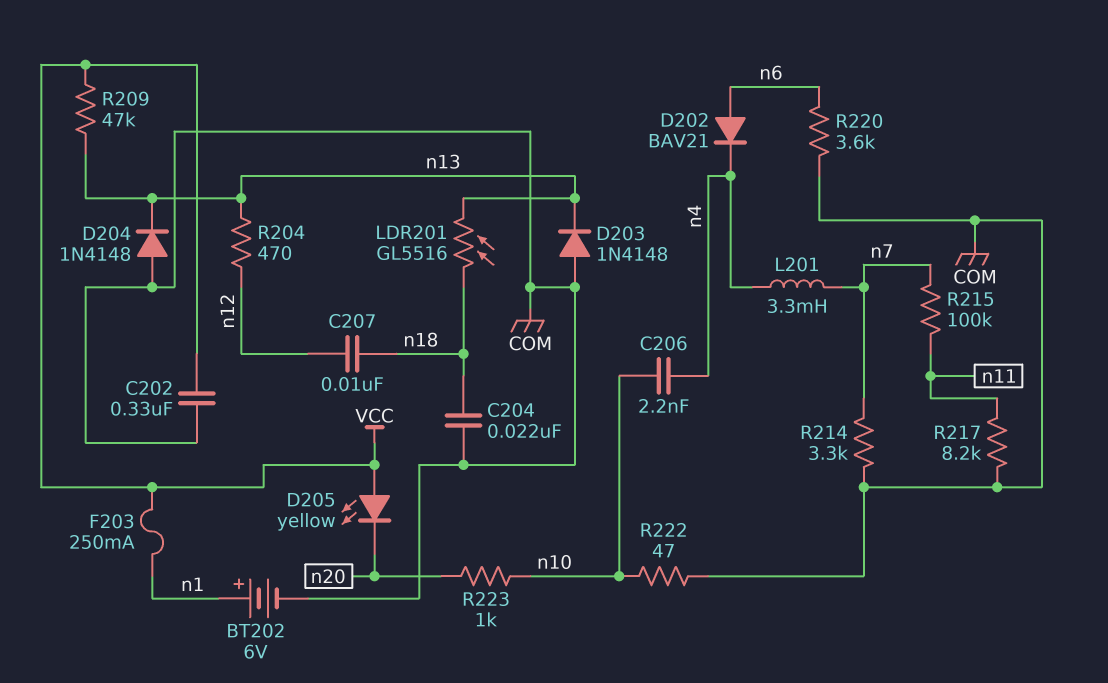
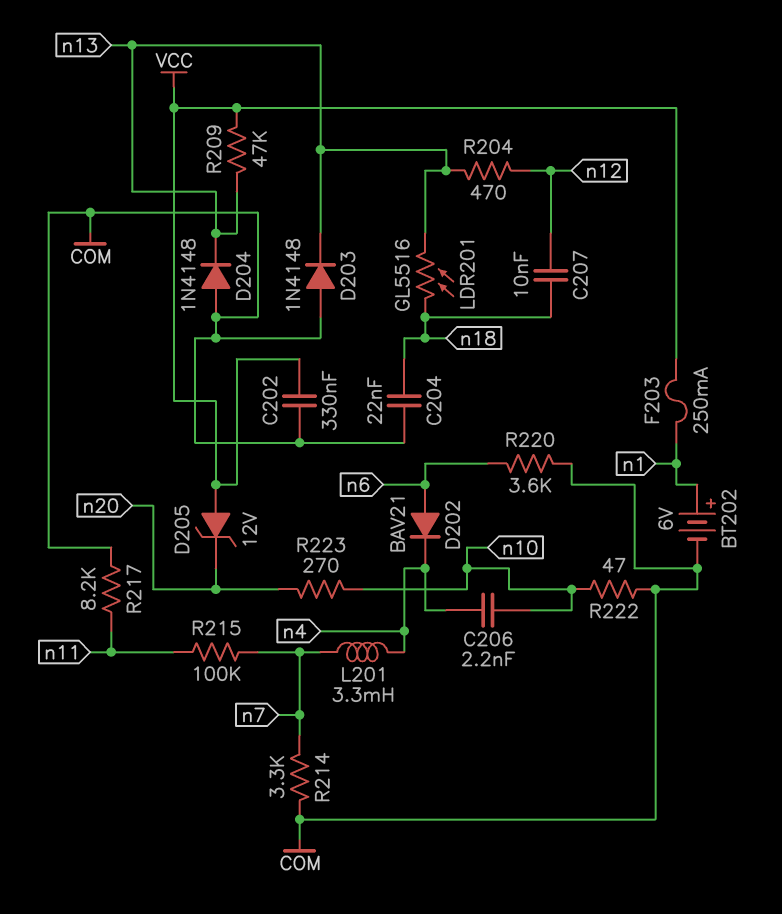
D205: LED yellow (A VCC, K n20) -> zener 12V (A VCC, K n20)
R223: 1k (n10, n20) -> 270 (n10, n20)

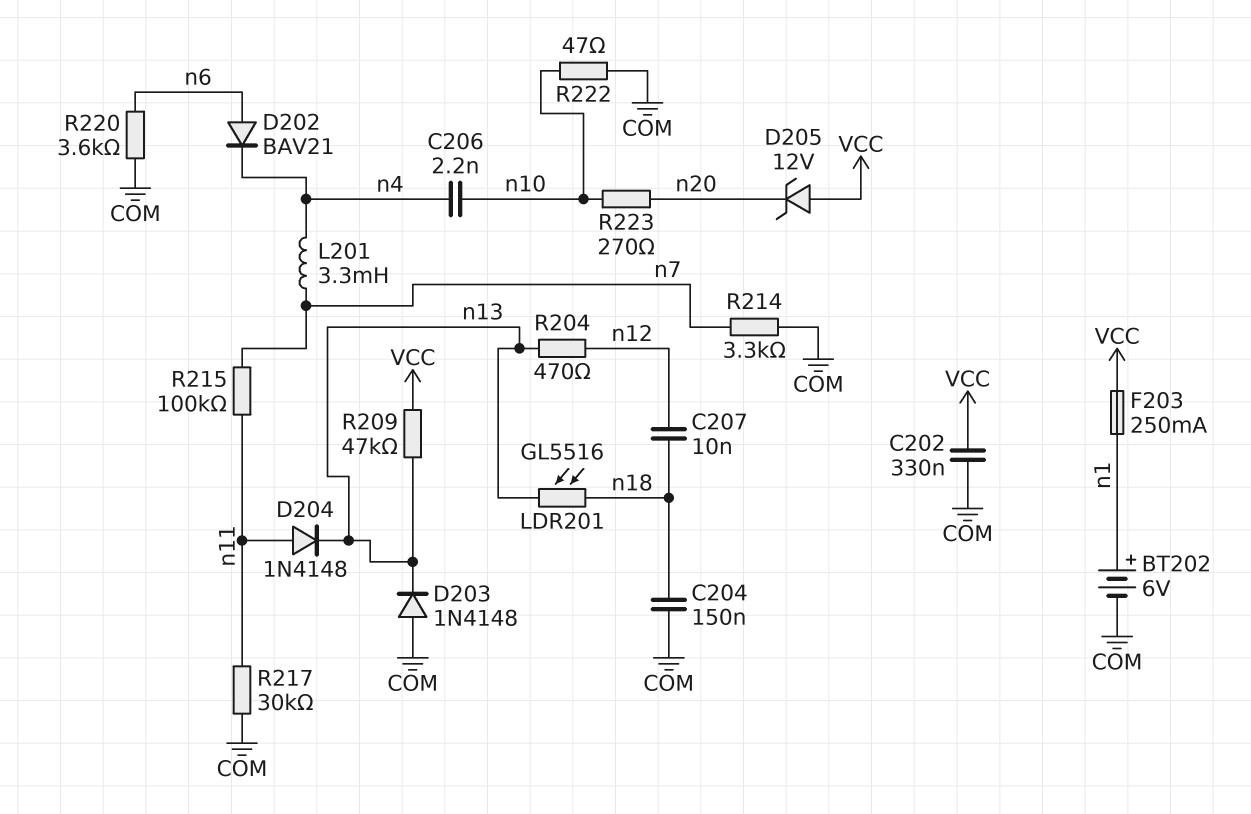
C204: 22nF (COM, n18) -> 150nF (COM, n18)
D204: diode 1N4148 (A COM, K n13) -> diode 1N4148 (A n11, K n13)
R217: 8.2k (COM, n11) -> 30k (COM, n11)

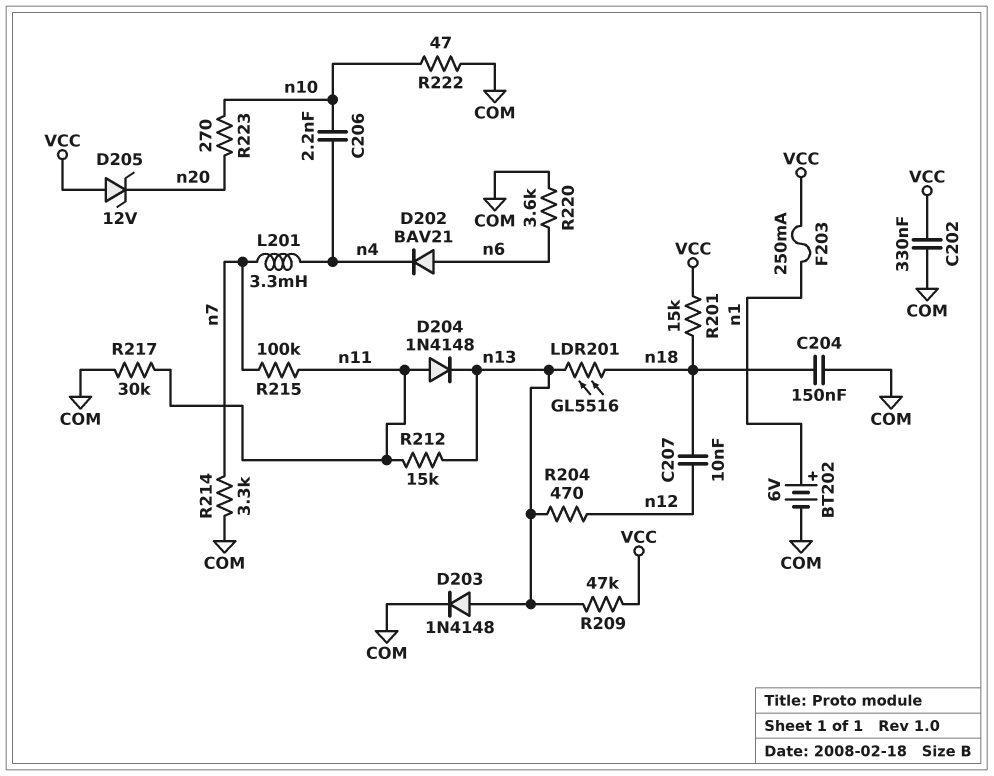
D203: diode 1N4148 (A COM, K n13) -> diode 1N4148 (A n13, K COM)
R201: none -> 15k (VCC, n18)
R212: none -> 15k (n11, n13)

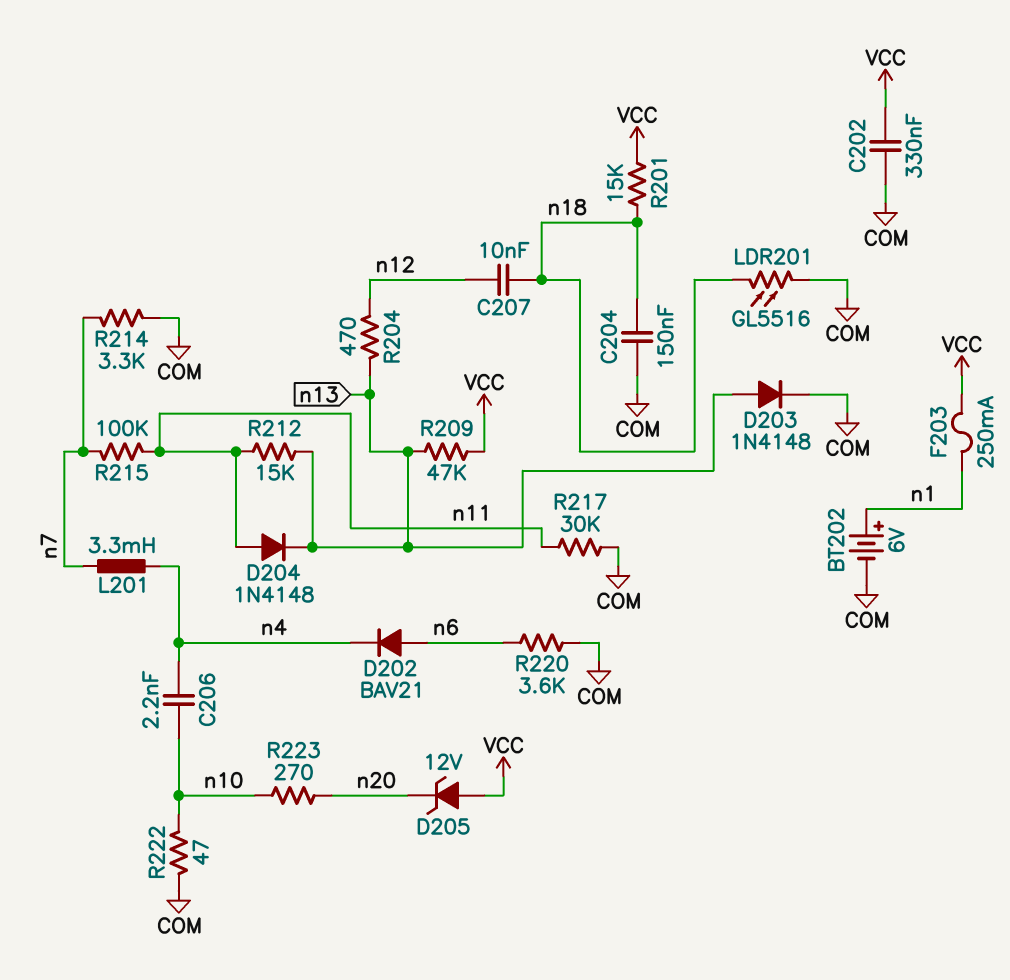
LDR201: GL5516 (n13, n18) -> GL5516 (COM, n18)

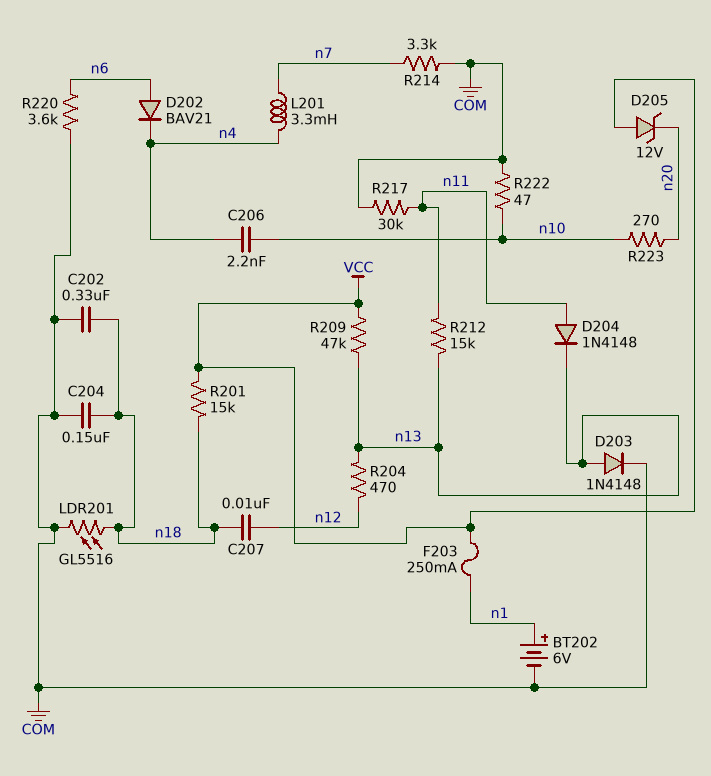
C202: 330nF (COM, VCC) -> 330nF (COM, n18)
R215: 100k (n7, n11) -> none

